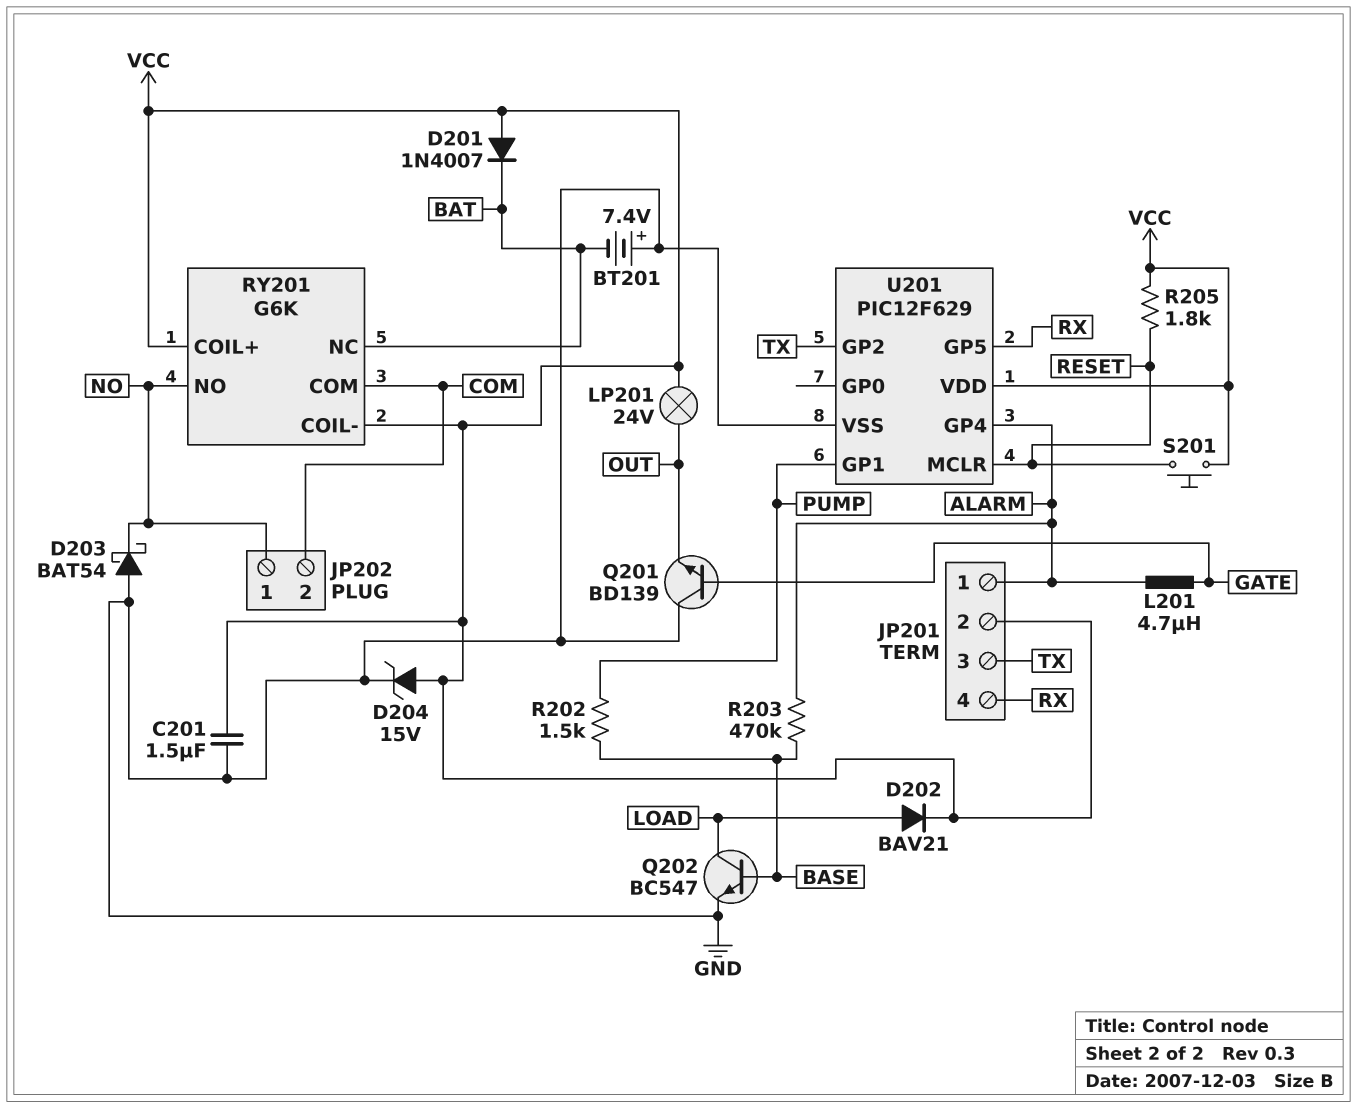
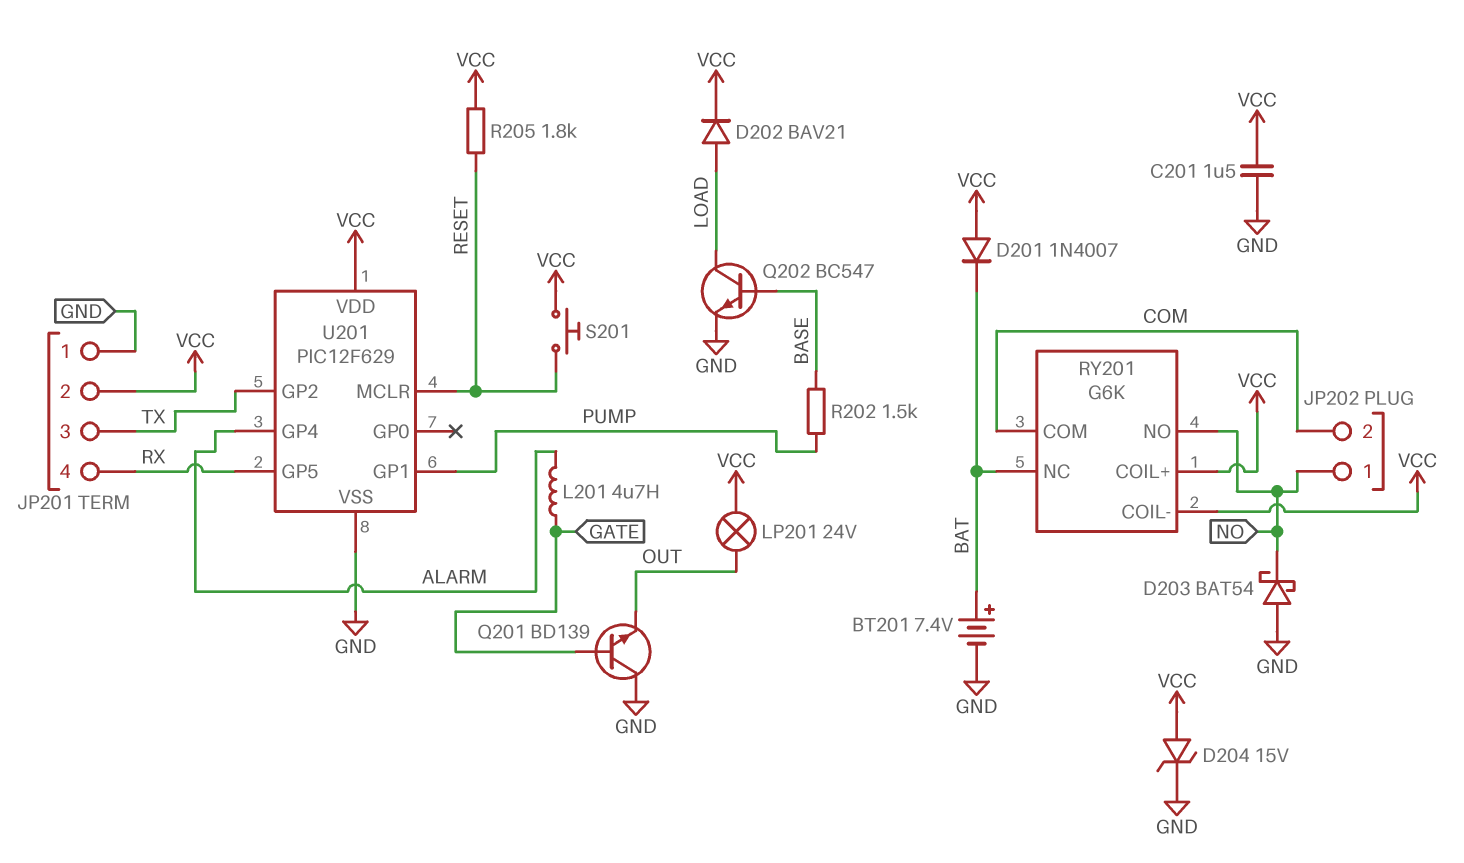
BT201: 7.4V (plus GND, minus BAT) -> 7.4V (plus BAT, minus GND)
JP201 pin 1: ALARM -> GND
R203: 470k (ALARM, BASE) -> none

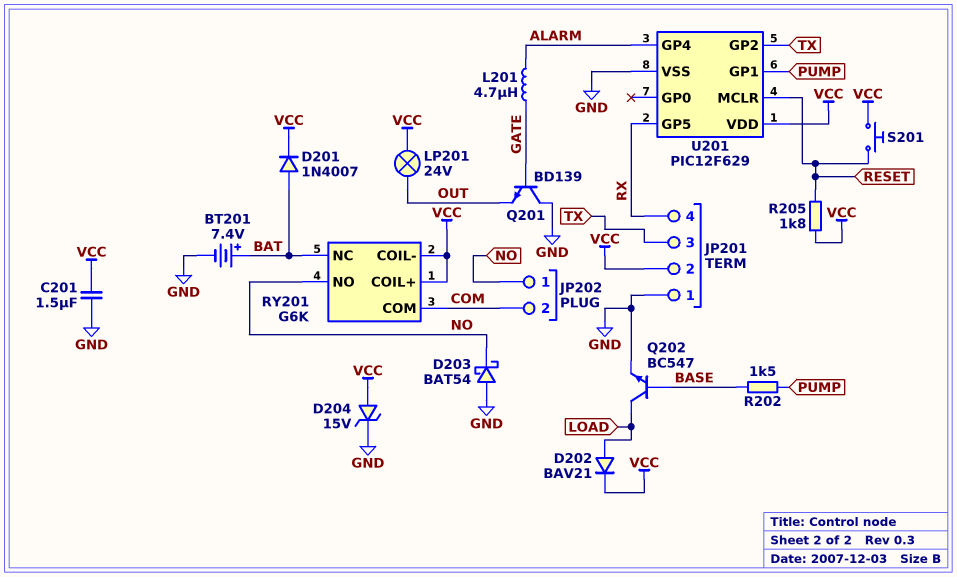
D201: diode 1N4007 (A VCC, K BAT) -> diode 1N4007 (A BAT, K VCC)

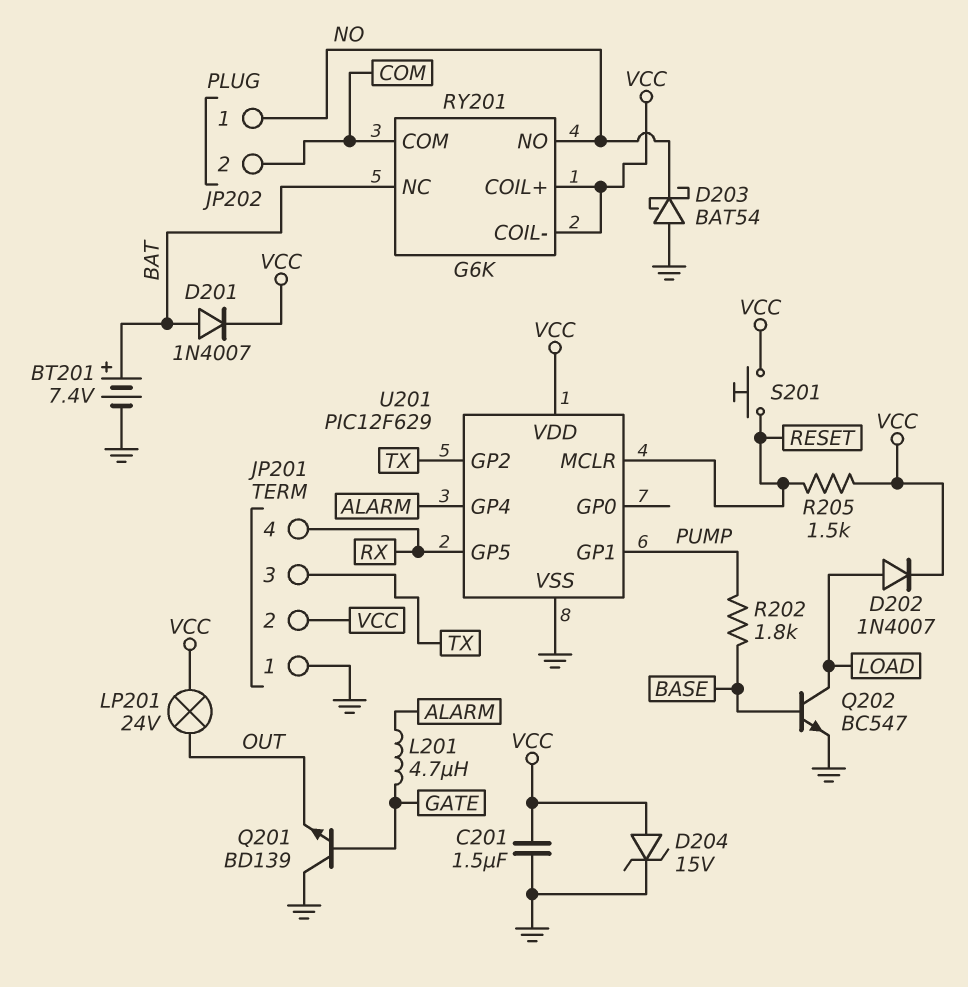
D202: diode BAV21 (A LOAD, K VCC) -> diode 1N4007 (A LOAD, K VCC)
R202: 1.5k (BASE, PUMP) -> 1.8k (BASE, PUMP)
R205: 1.8k (RESET, VCC) -> 1.5k (RESET, VCC)

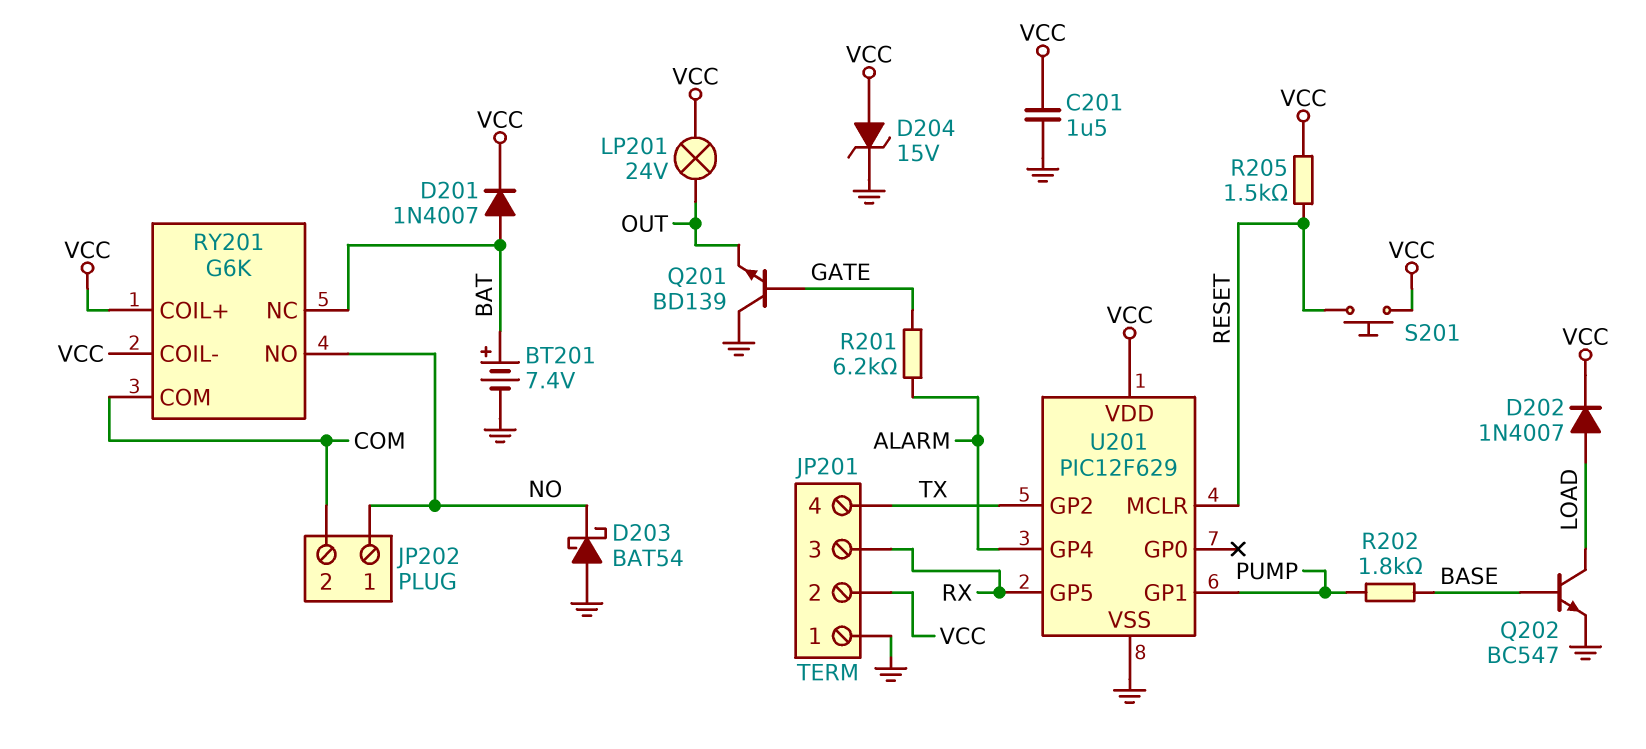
JP201 pin 3: TX -> RX
JP201 pin 4: RX -> TX
L201: 4.7uH (ALARM, GATE) -> none
R201: none -> 6.2k (ALARM, GATE)

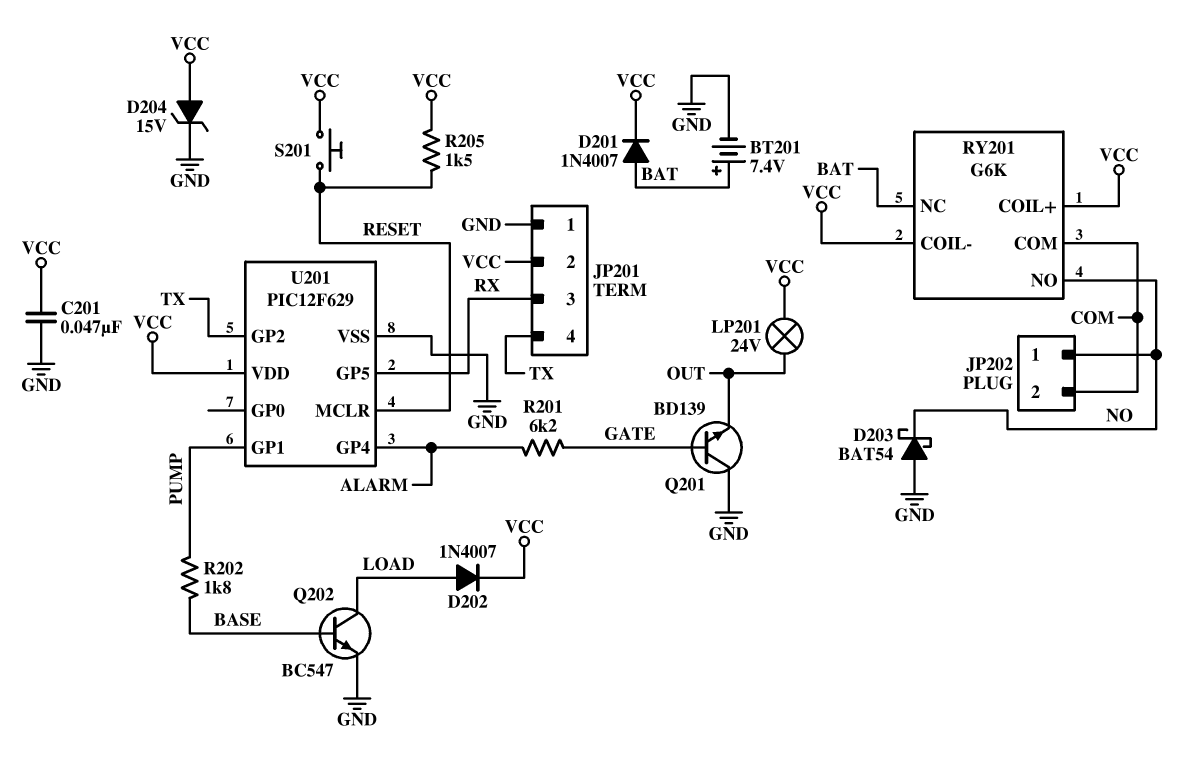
C201: 1.5uF (GND, VCC) -> 47nF (GND, VCC)

